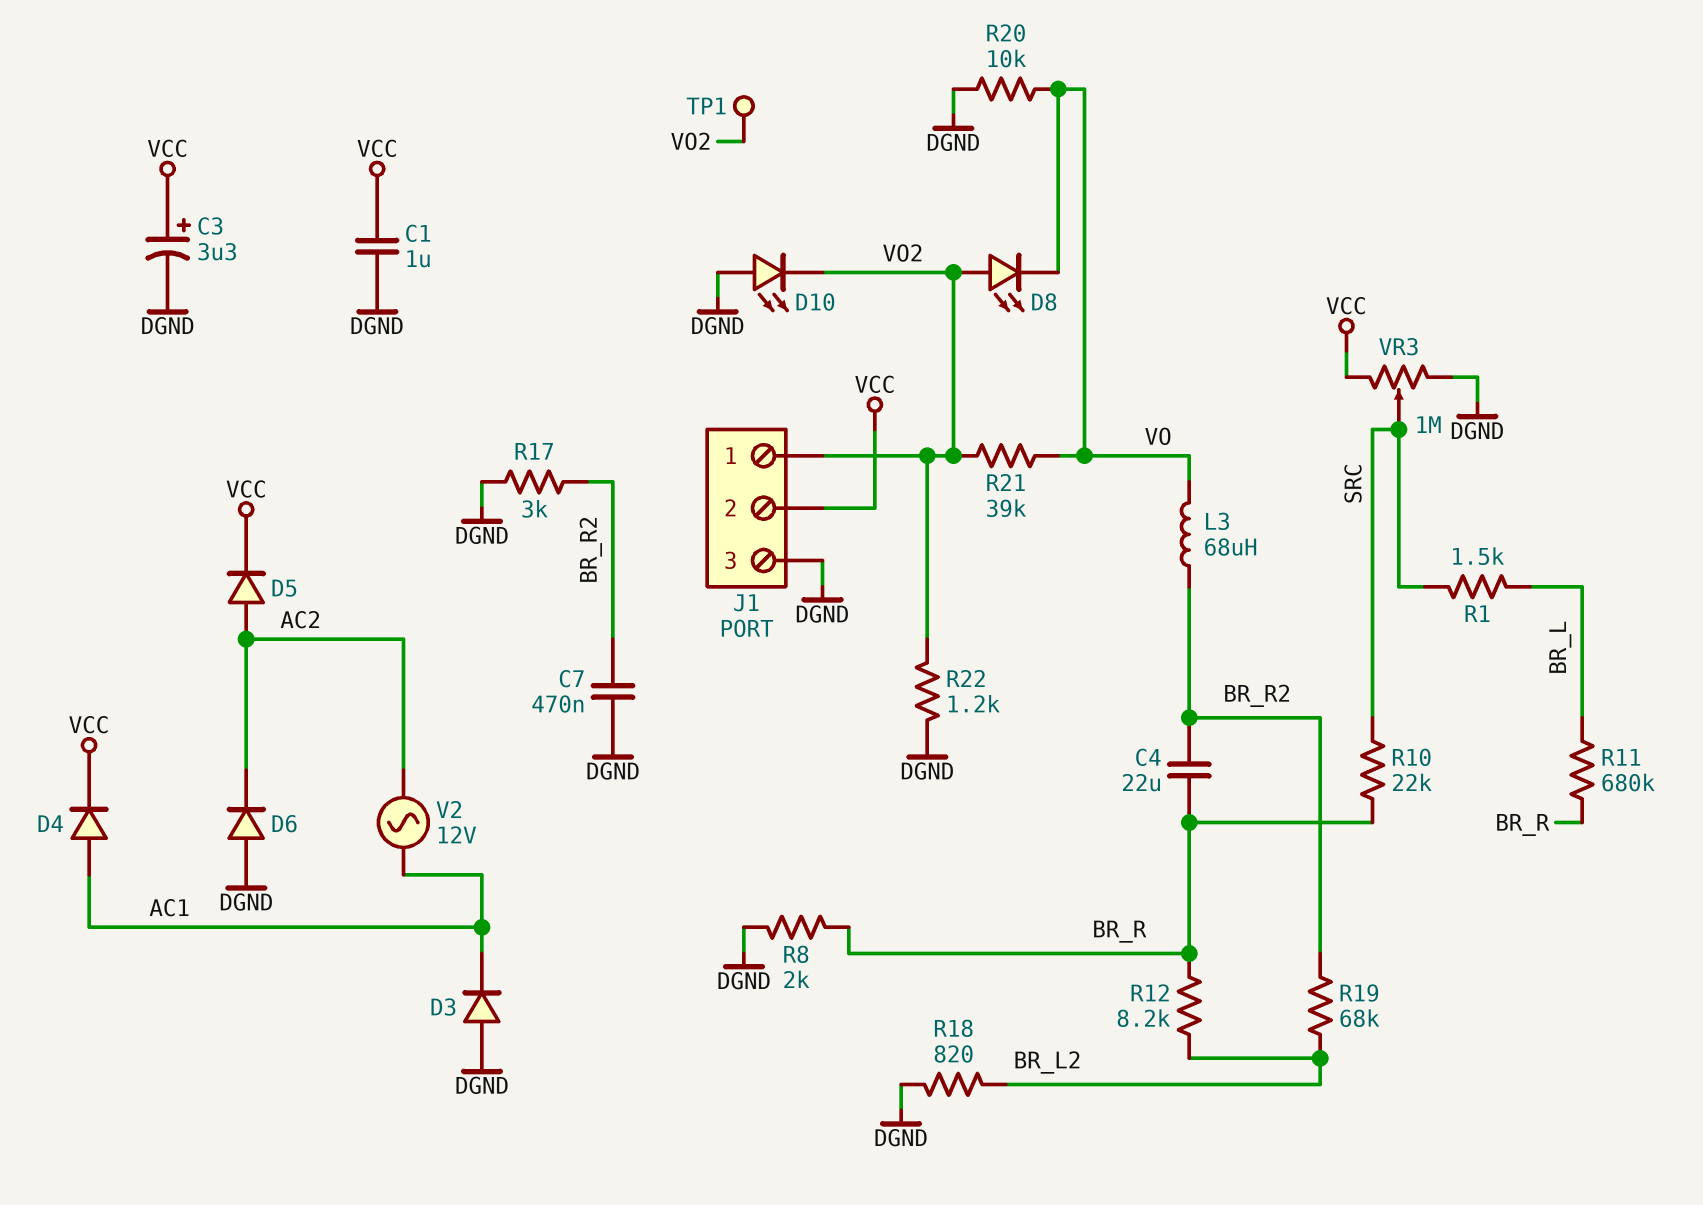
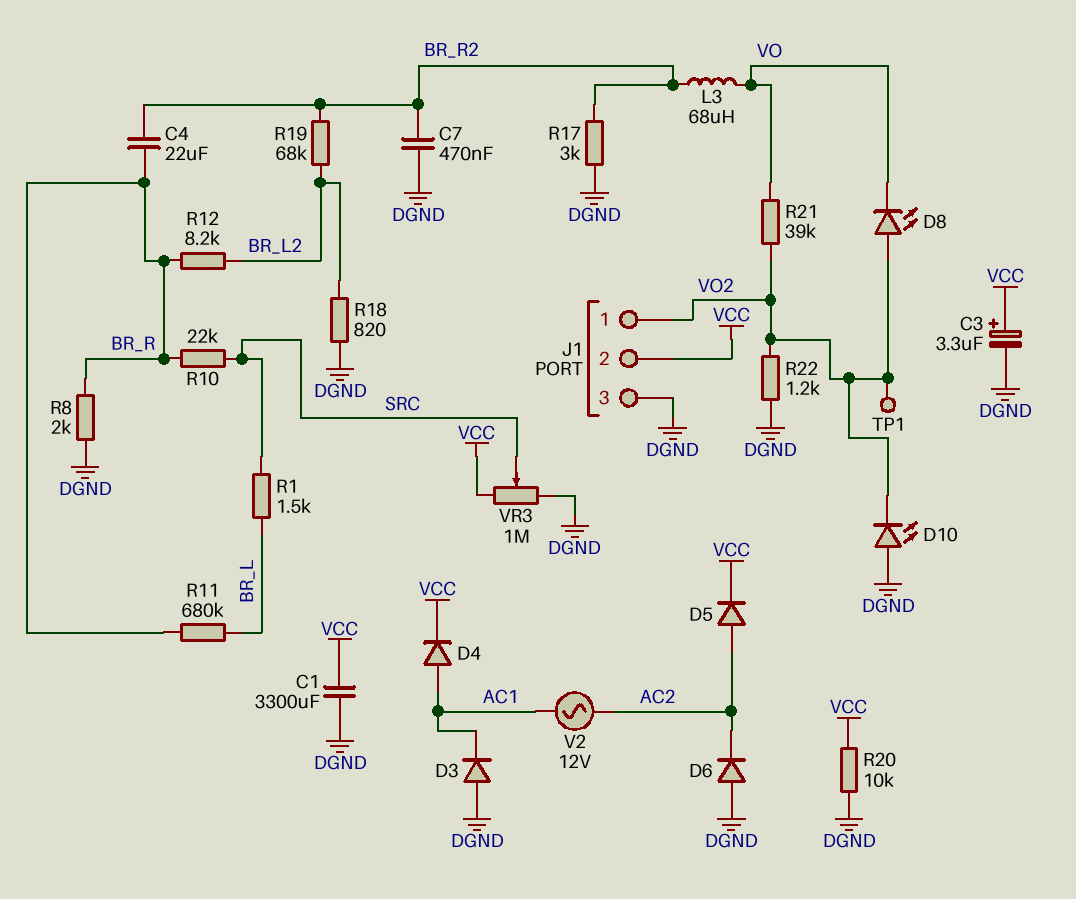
C1: 1uF (DGND, VCC) -> 3300uF (DGND, VCC)
R20: 10k (DGND, VO) -> 10k (DGND, VCC)

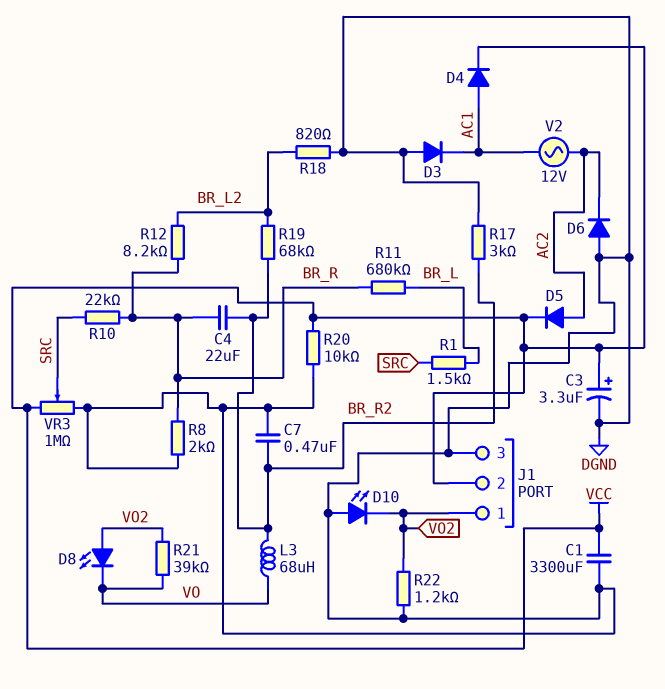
TP1: test point (VO2) -> none

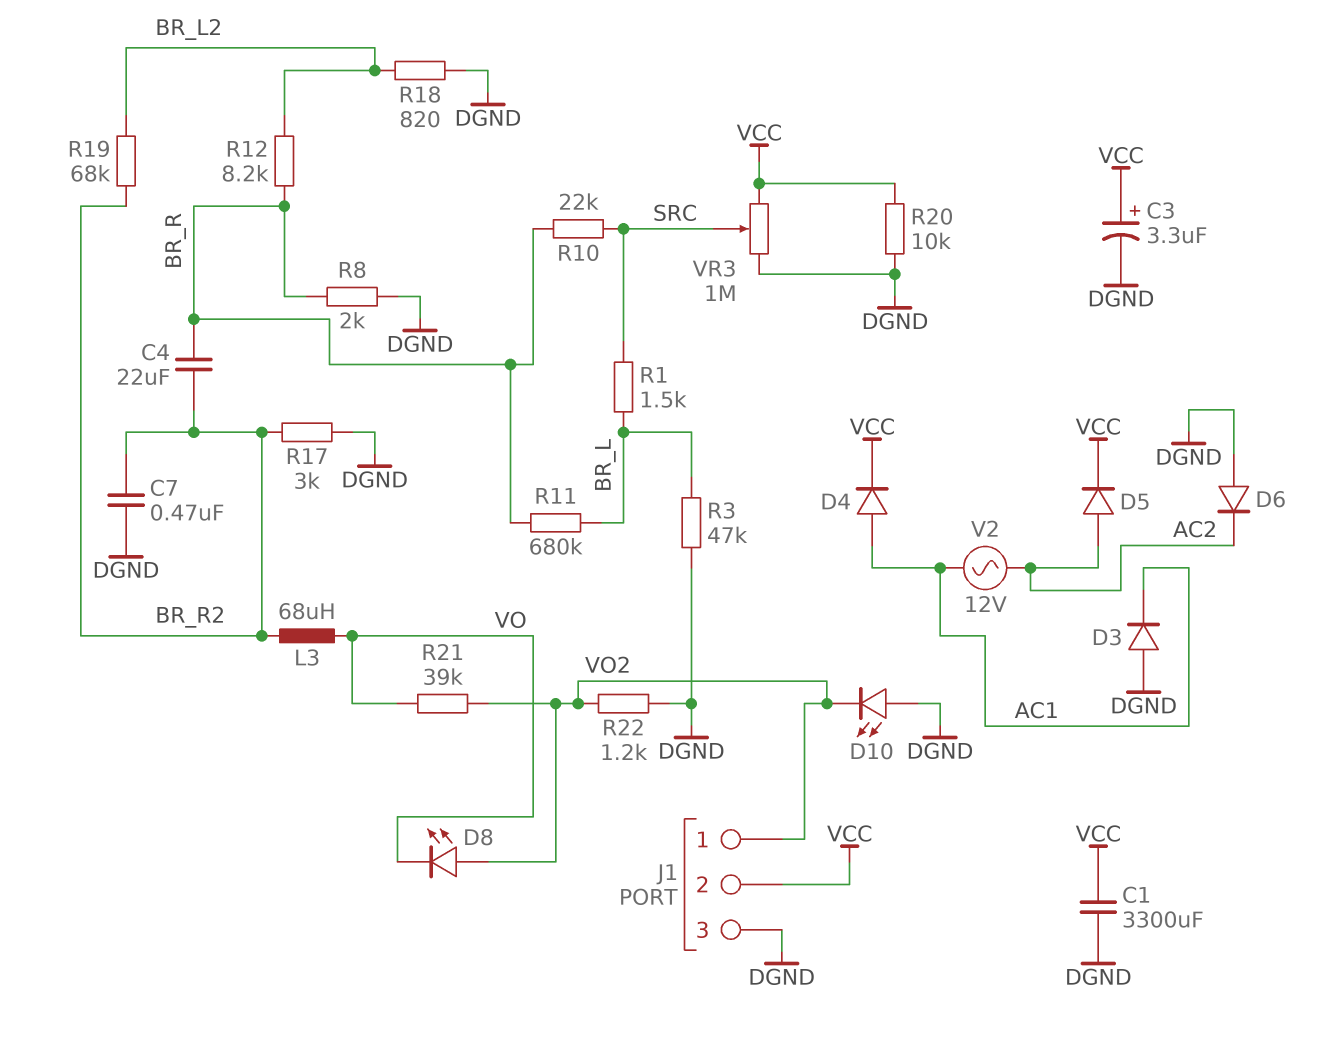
R3: none -> 47k (BR_L, DGND)

